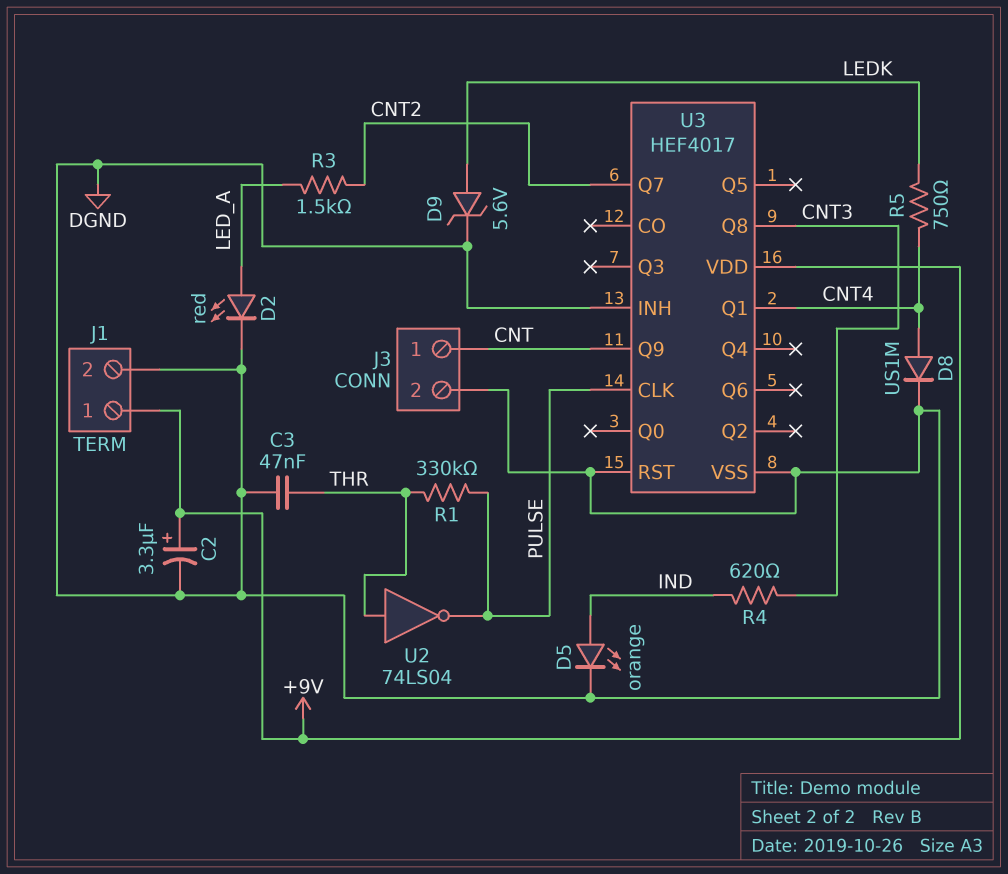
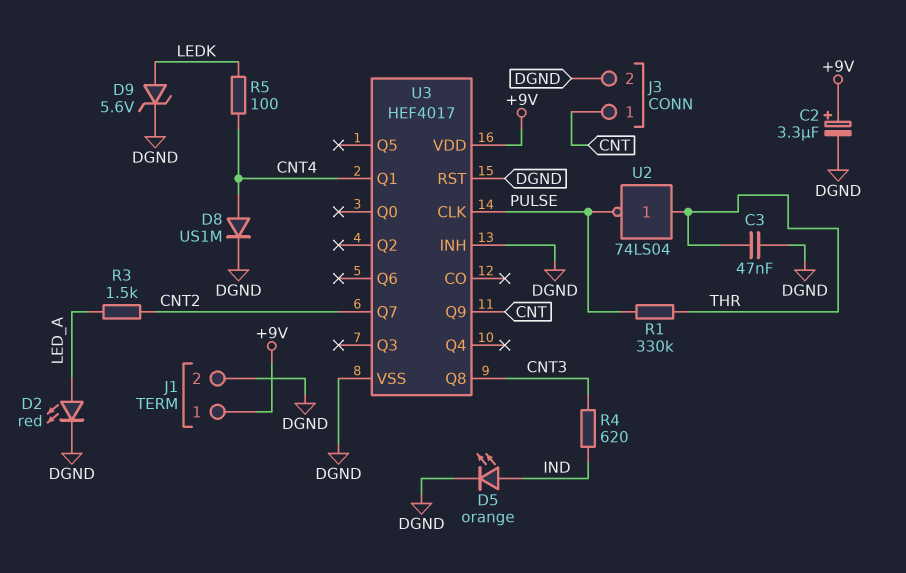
R5: 750 (CNT4, LEDK) -> 100 (CNT4, LEDK)

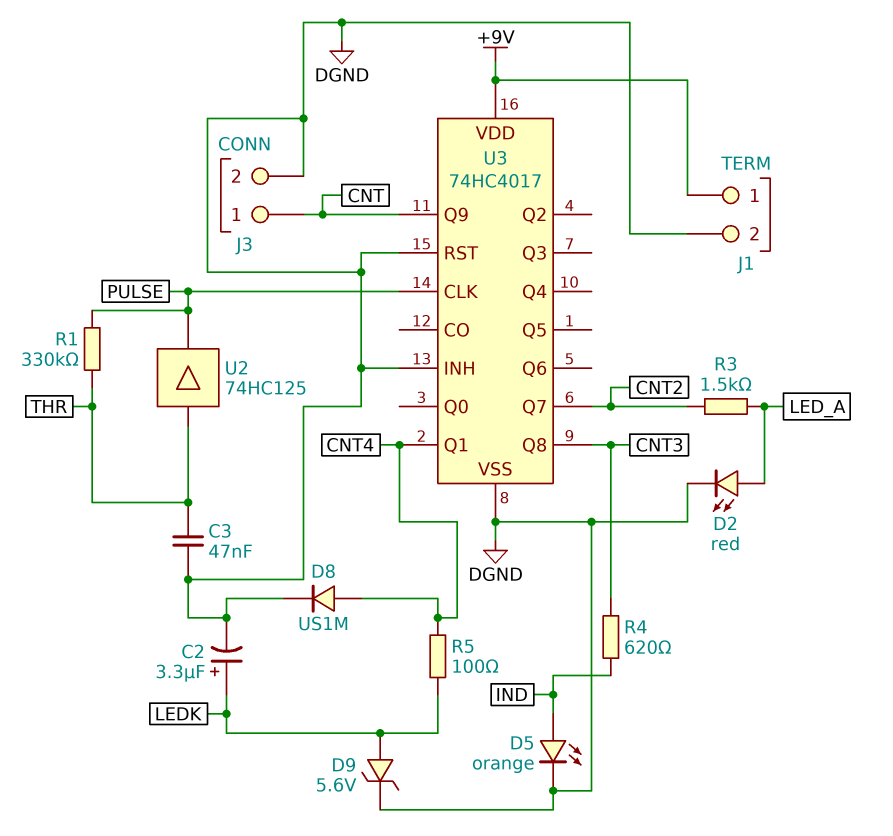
C2: 3.3uF (plus +9V, minus DGND) -> 3.3uF (plus LEDK, minus DGND)
U2: NOT 74LS04 (in THR, out PULSE) -> buffer 74HC125 (in THR, out PULSE)
U3: HEF4017 -> 74HC4017

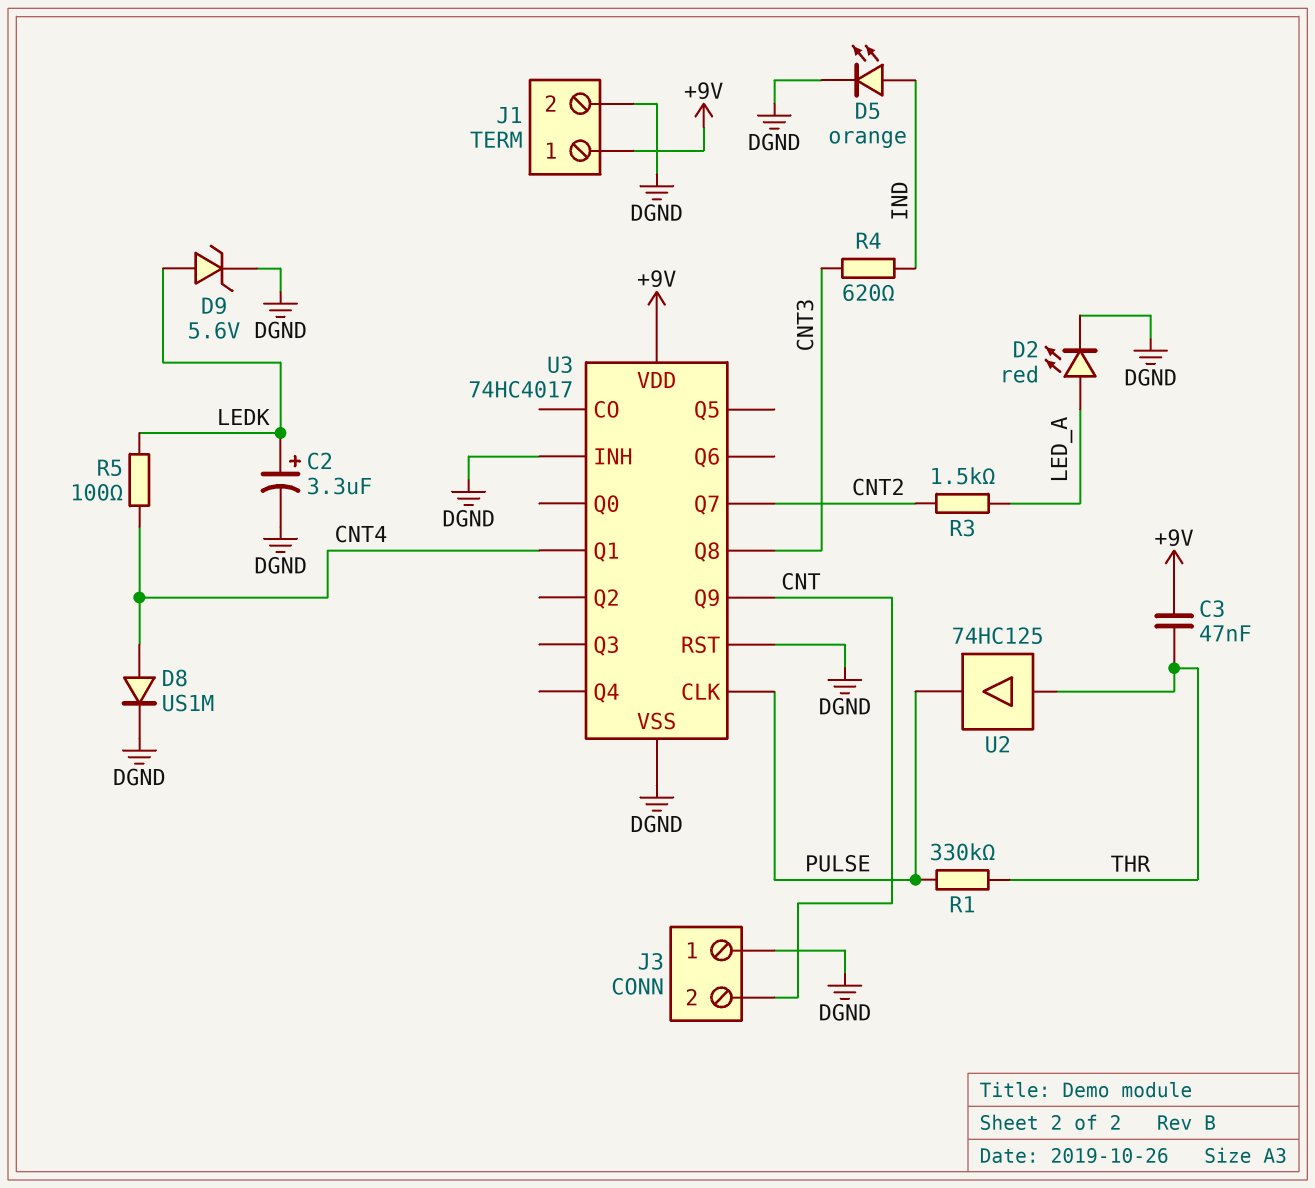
C3: 47nF (DGND, THR) -> 47nF (+9V, THR)
J3 pin 1: CNT -> DGND
J3 pin 2: DGND -> CNT

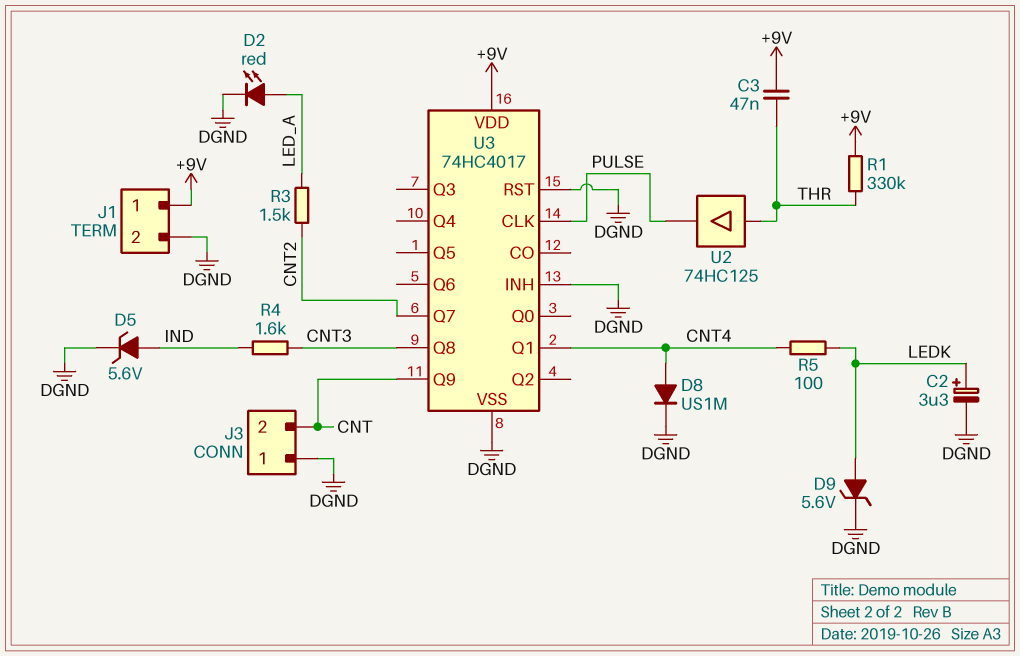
D5: LED orange (A IND, K DGND) -> zener 5.6V (A IND, K DGND)
R1: 330k (PULSE, THR) -> 330k (+9V, THR)
R4: 620 (CNT3, IND) -> 1.6k (CNT3, IND)

